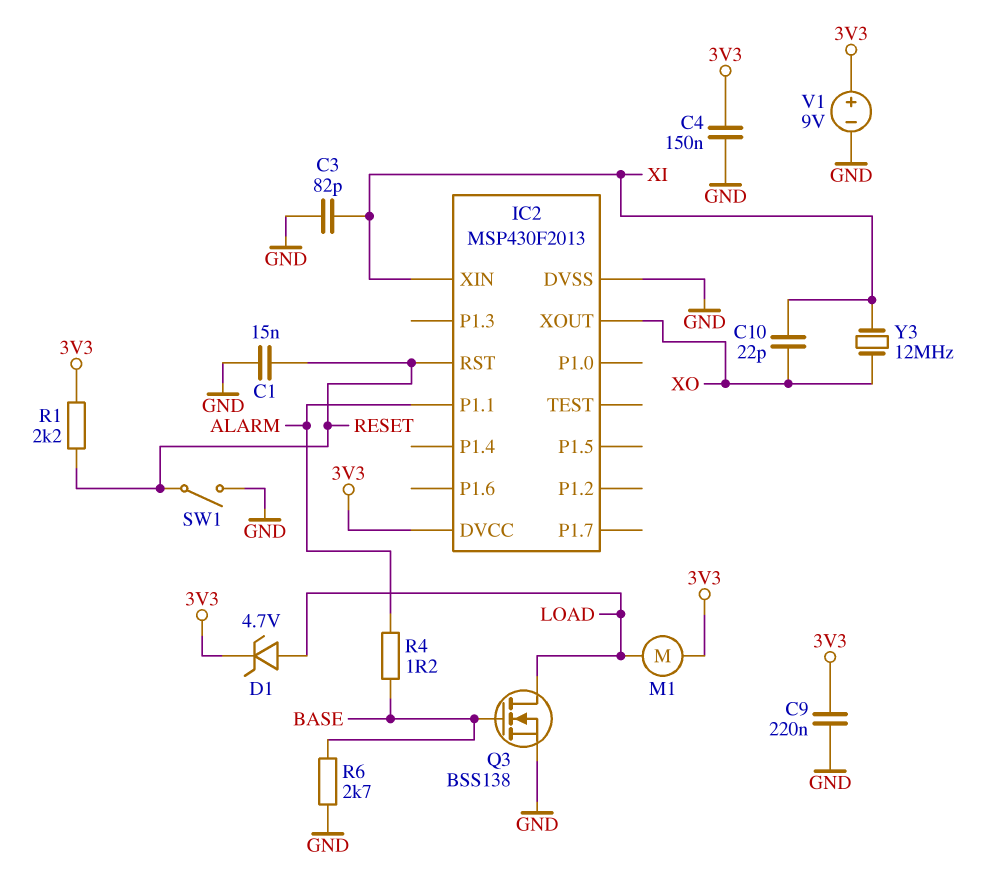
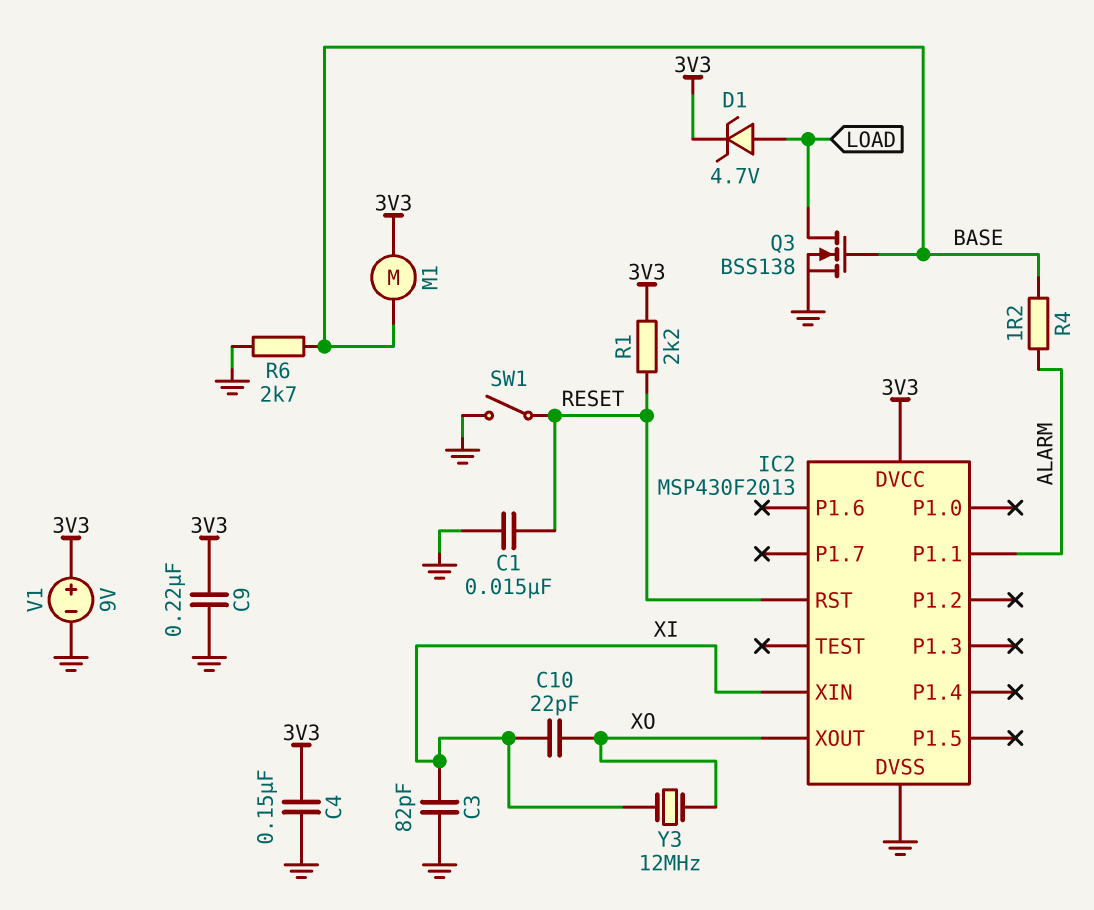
M1: motor (3V3, LOAD) -> motor (3V3, BASE)

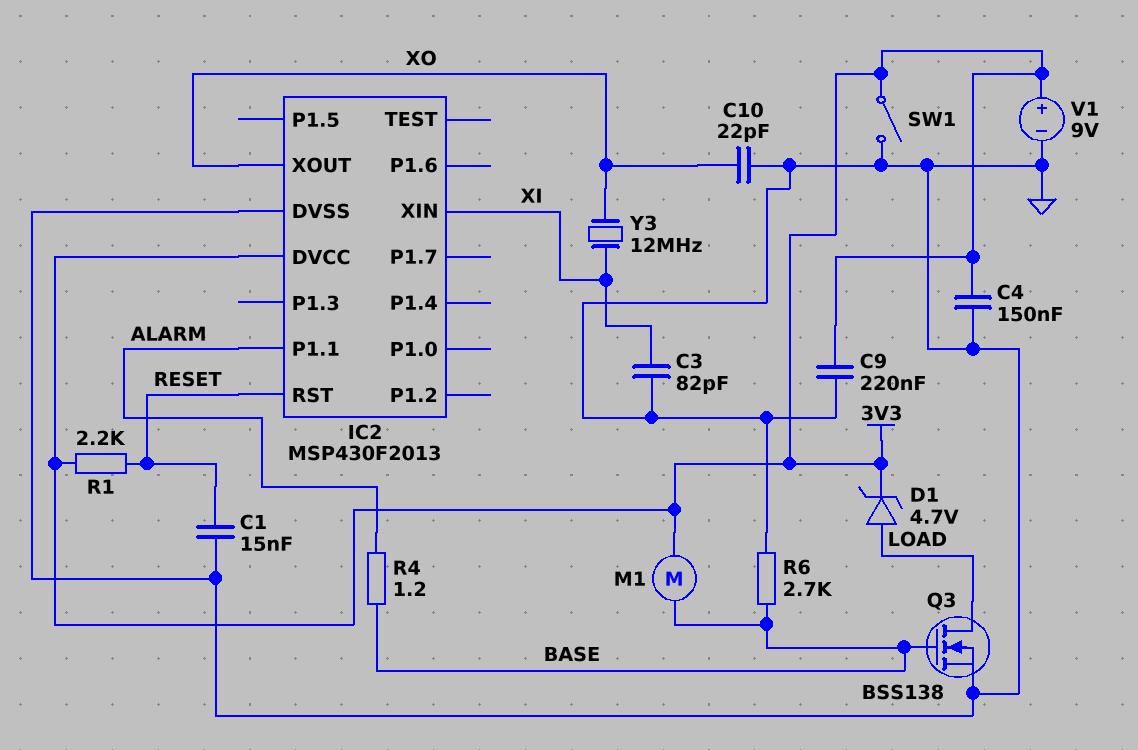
C10: 22pF (XI, XO) -> 22pF (GND, XO)
SW1: switch (GND, RESET) -> switch (3V3, GND)

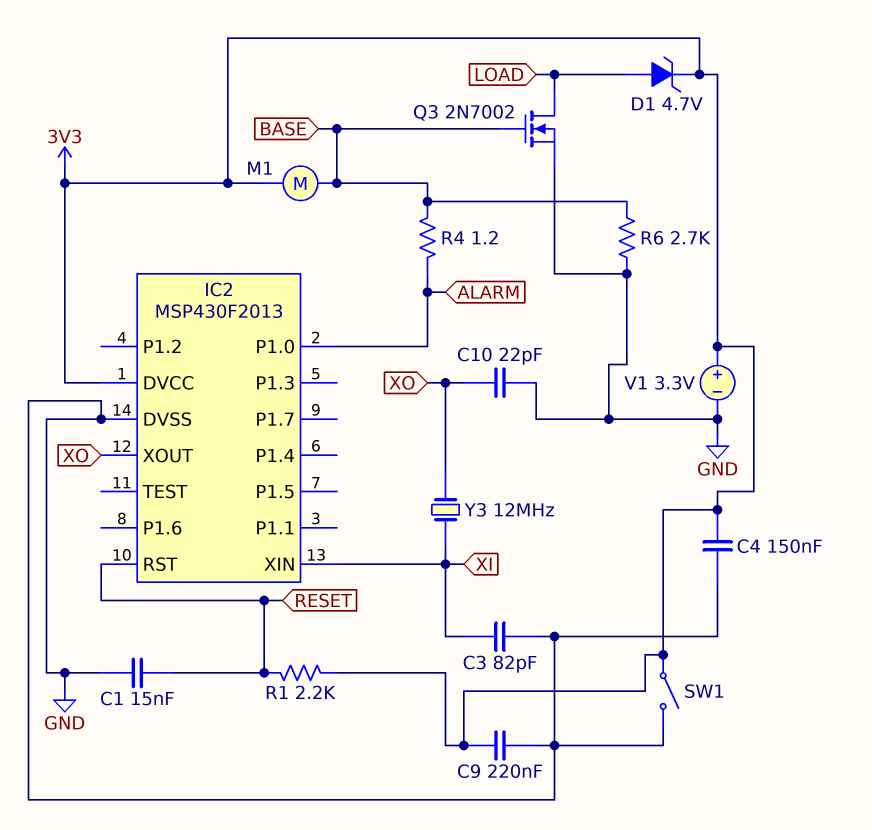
IC2 pin P1.0: none -> ALARM
IC2 pin P1.1: ALARM -> none
Q3: NMOS BSS138 (G BASE, D LOAD, S GND) -> NMOS 2N7002 (G BASE, D LOAD, S GND)
V1: 9V (plus 3V3, minus GND) -> 3.3V (plus 3V3, minus GND)

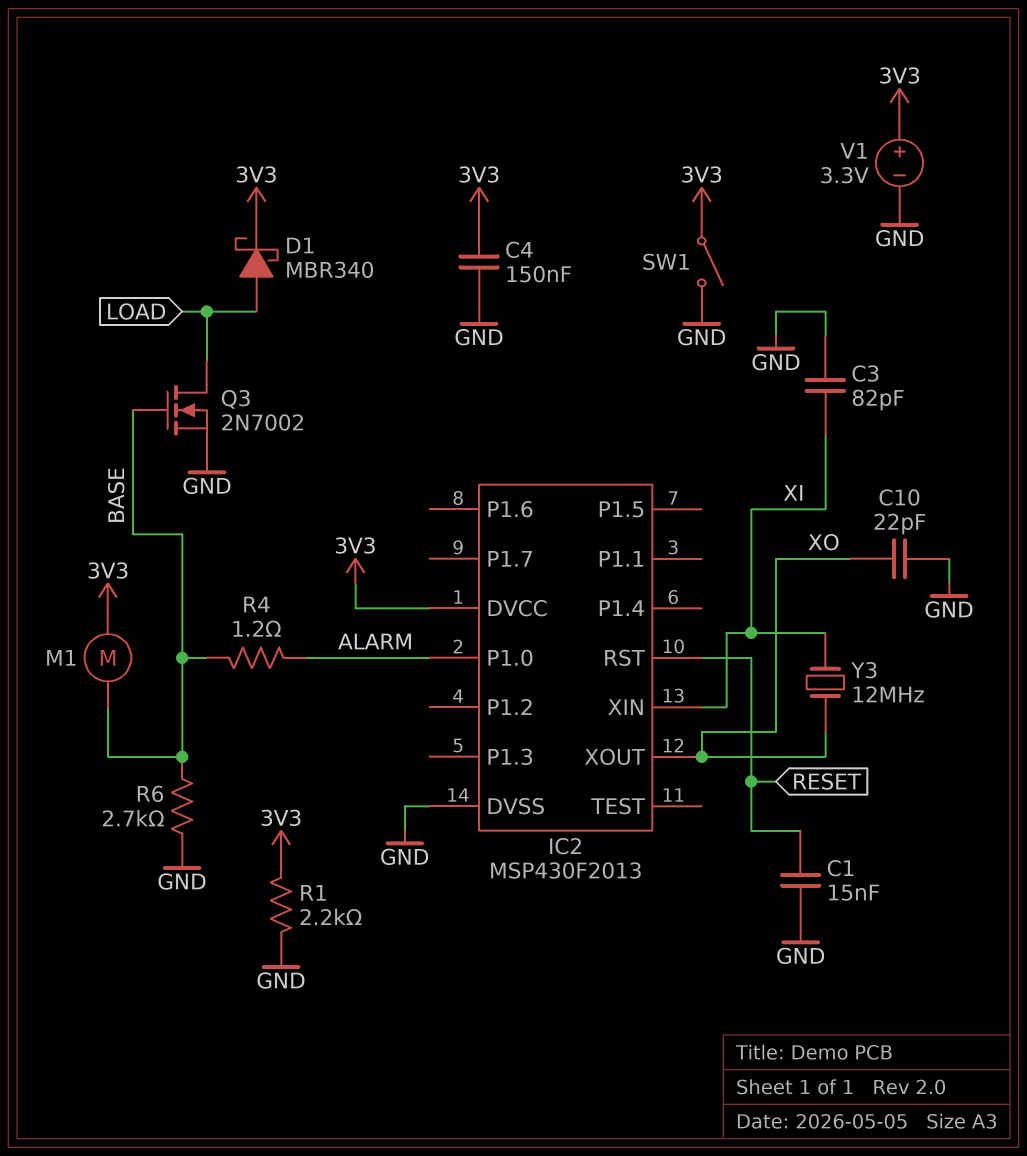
C9: 220nF (3V3, GND) -> none
D1: zener 4.7V (A LOAD, K 3V3) -> schottky MBR340 (A LOAD, K 3V3)
R1: 2.2k (3V3, RESET) -> 2.2k (3V3, GND)

